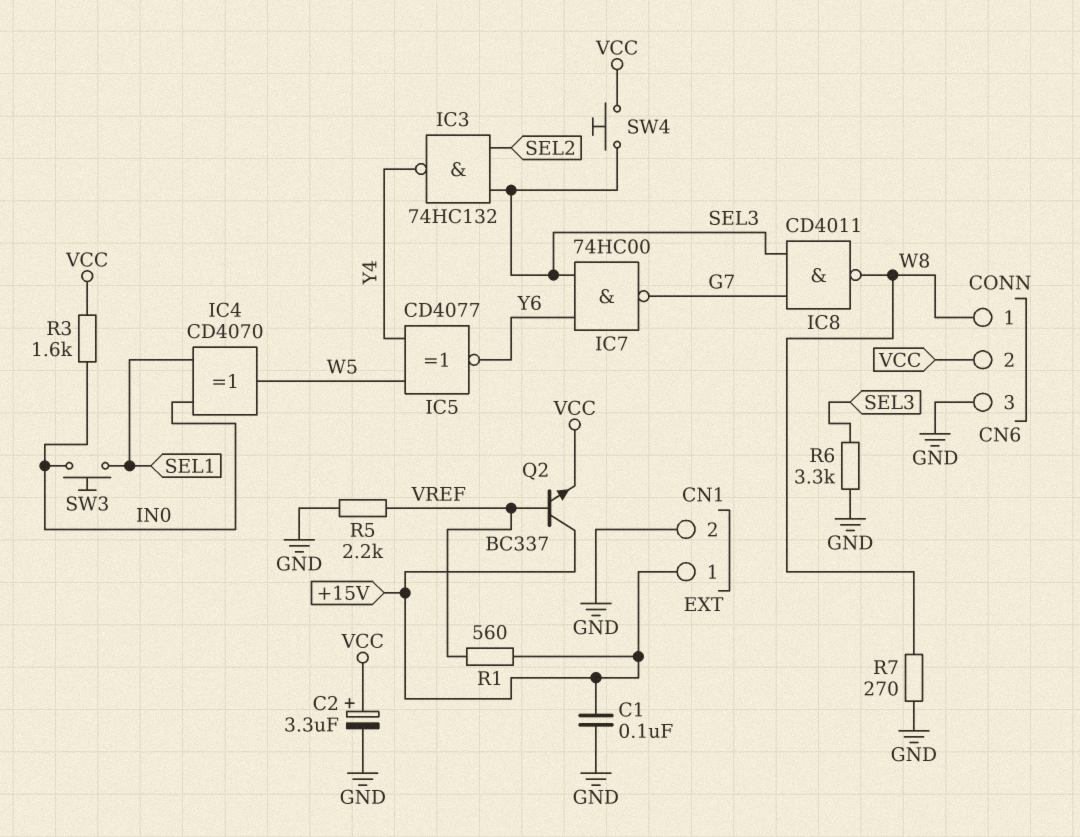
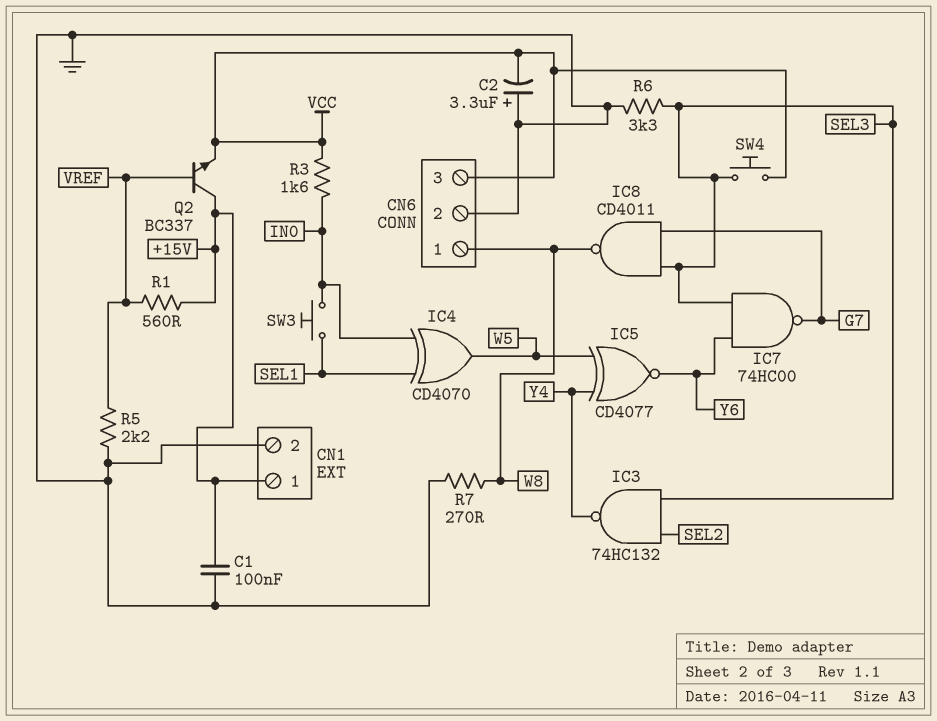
C2: 3.3uF (plus VCC, minus GND) -> 3.3uF (plus GND, minus VCC)
CN6 pin 2: VCC -> GND
CN6 pin 3: GND -> VCC

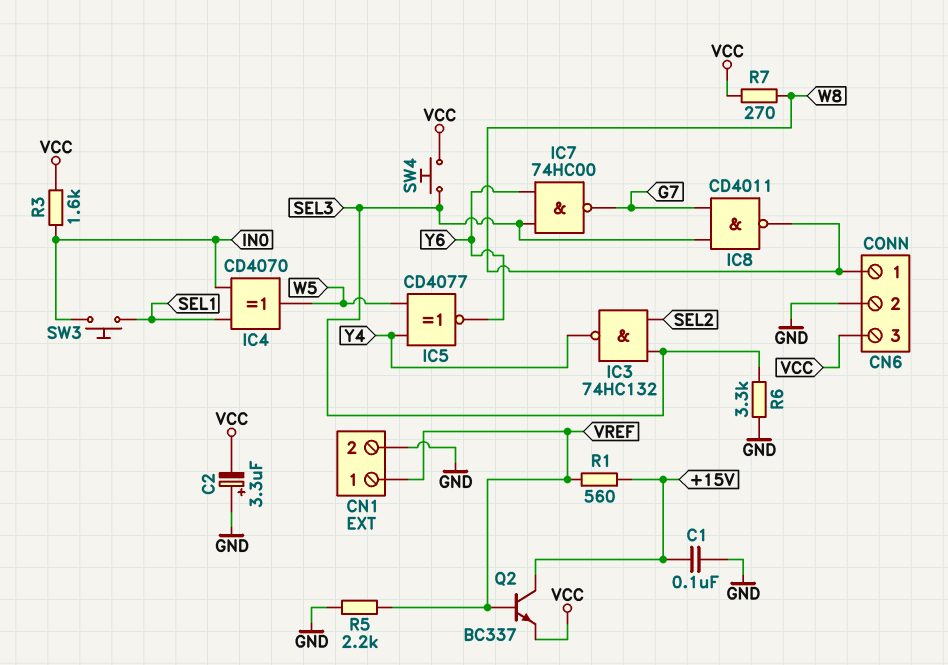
CN1 pin 1: +15V -> VREF
R7: 270 (GND, W8) -> 270 (VCC, W8)

